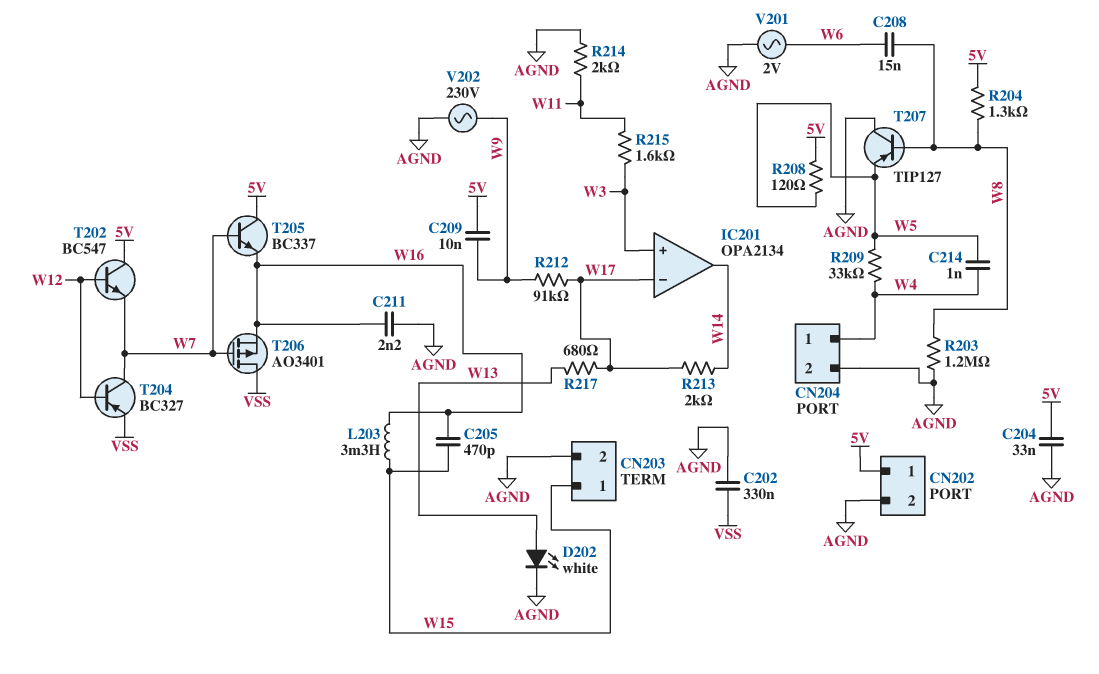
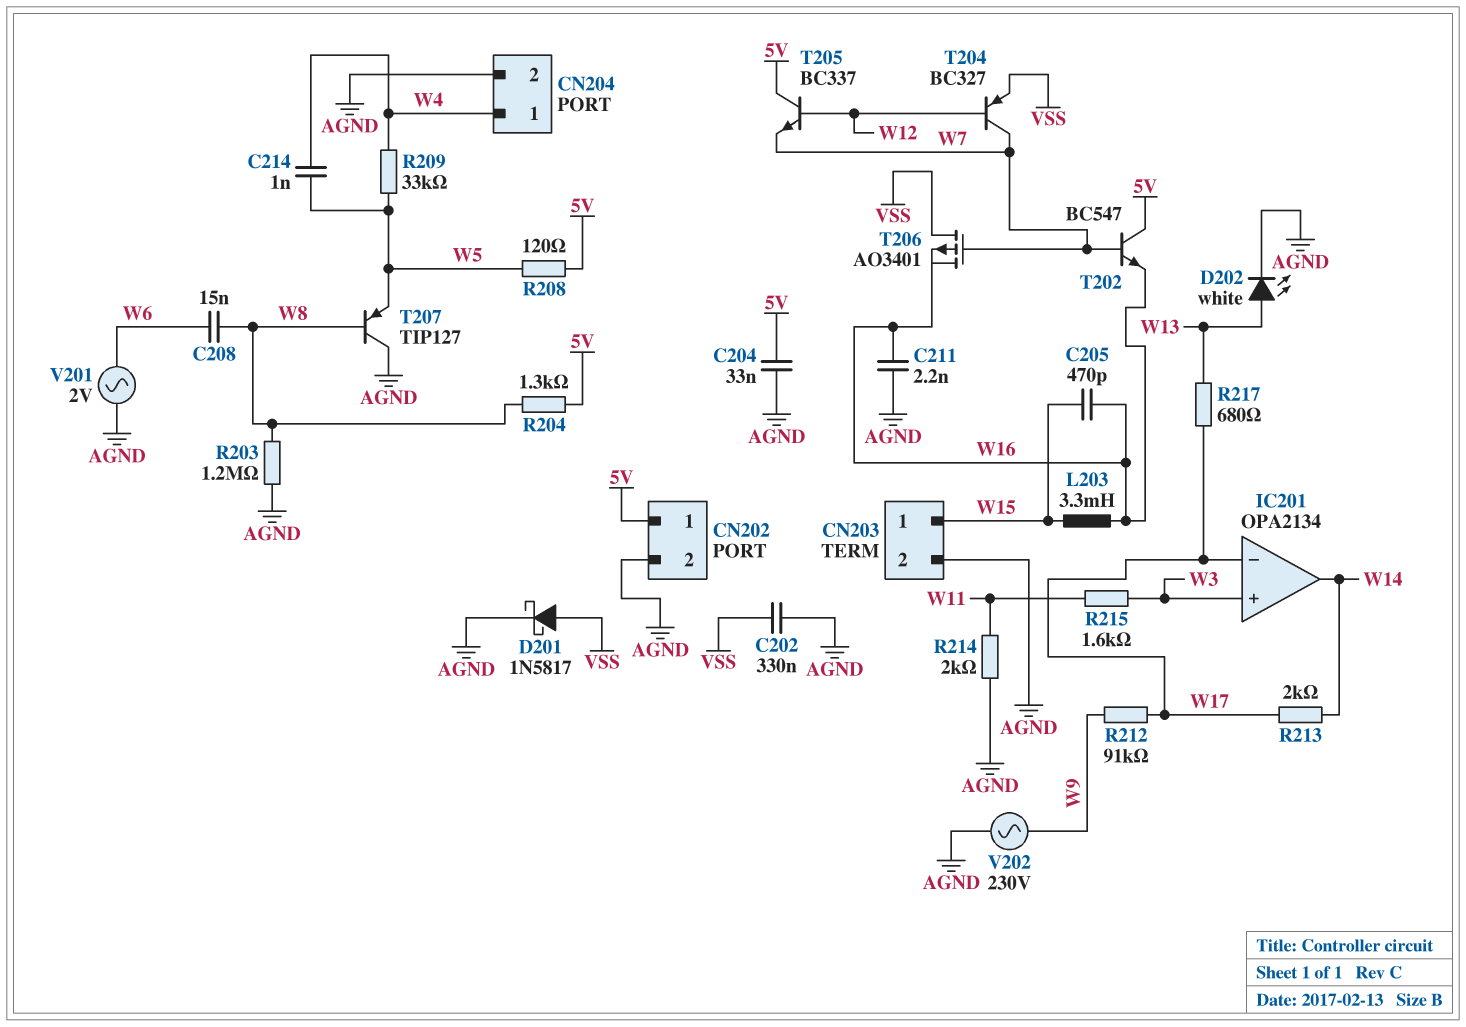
C209: 10nF (5V, W9) -> none
D201: none -> schottky 1N5817 (A VSS, K AGND)
T202: NPN BC547 (B W12, C 5V, E W7) -> NPN BC547 (B W7, C 5V, E W16)
T205: NPN BC337 (B W7, C 5V, E W16) -> NPN BC337 (B W12, C 5V, E W7)

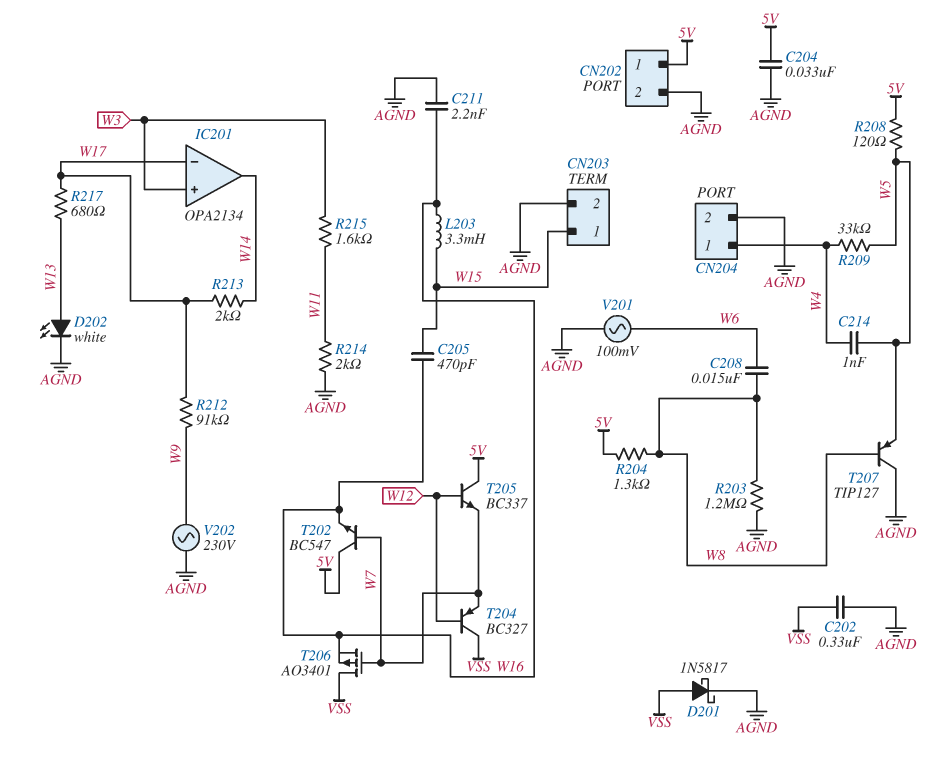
T204: PNP BC327 (B W12, C W7, E VSS) -> PNP BC327 (B W12, C VSS, E W7)
V201: AC 2V (AGND, W6) -> AC 100mV (AGND, W6)

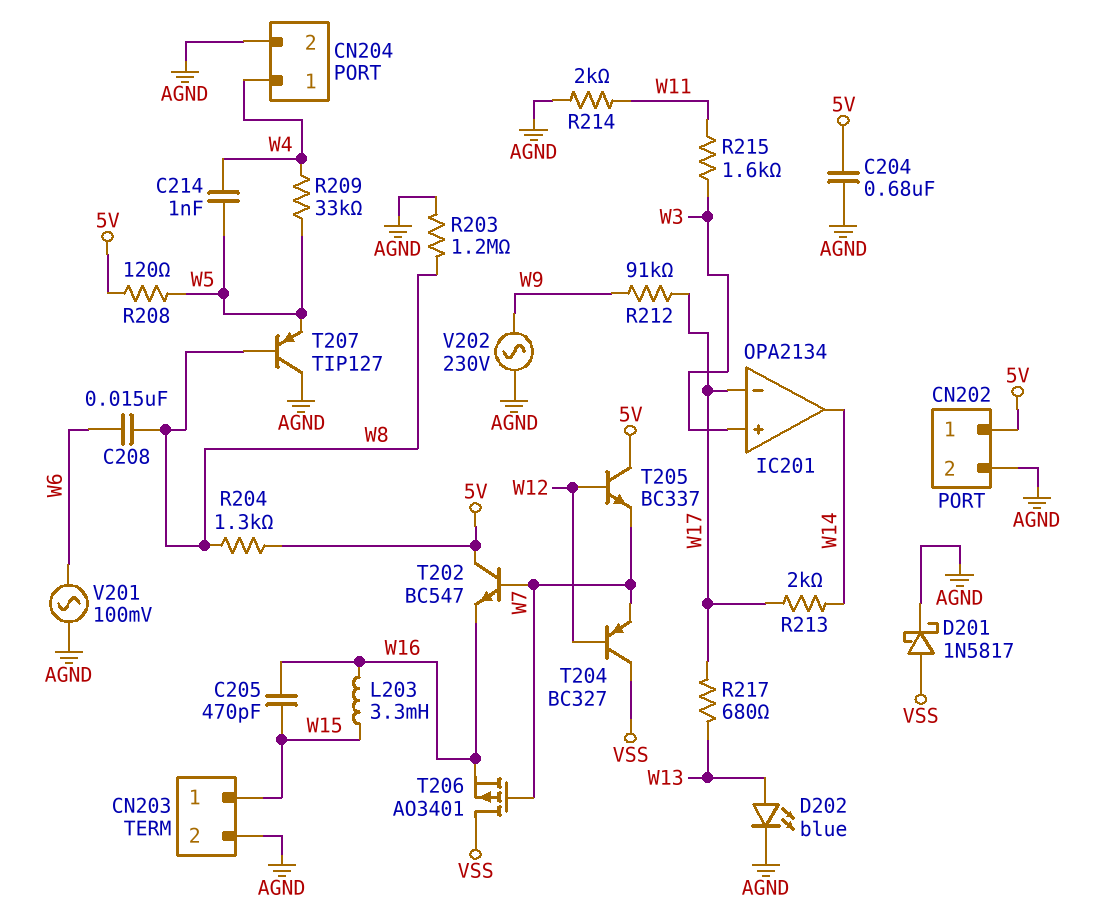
C202: 330nF (AGND, VSS) -> none
C204: 33nF (5V, AGND) -> 680nF (5V, AGND)
C211: 2.2nF (AGND, W16) -> none
D202: LED white (A W13, K AGND) -> LED blue (A W13, K AGND)

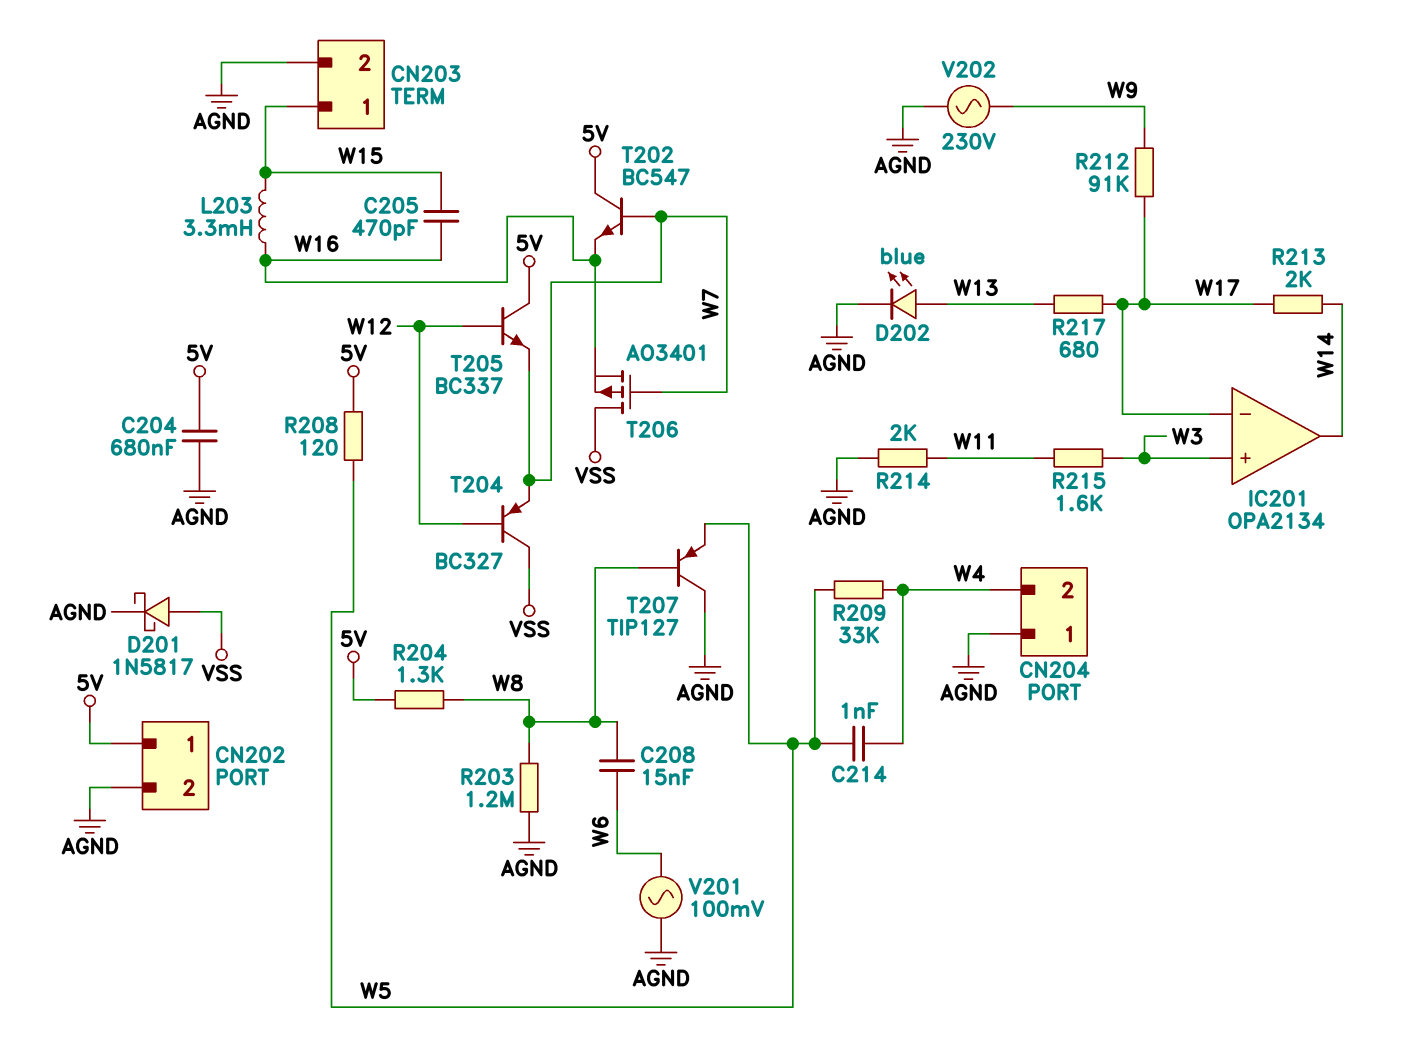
CN204 pin 1: W4 -> AGND
CN204 pin 2: AGND -> W4

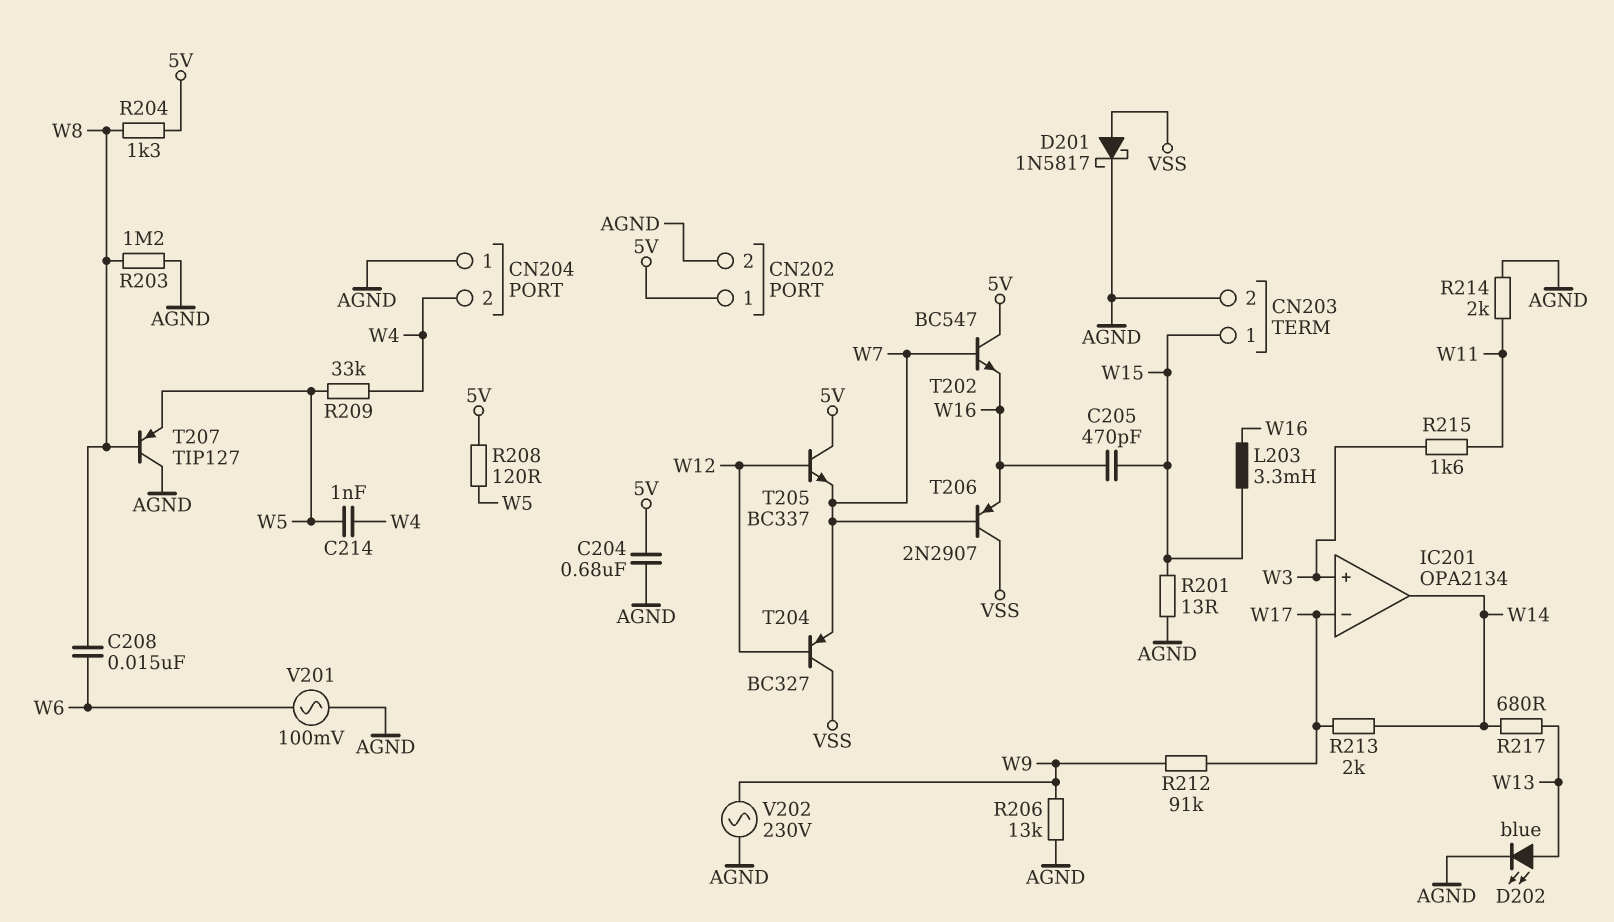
R201: none -> 13 (AGND, W15)
R206: none -> 13k (AGND, W9)
R217: 680 (W13, W17) -> 680 (W13, W14)
T206: PMOS AO3401 (G W7, D VSS, S W16) -> PNP 2N2907 (B W7, C VSS, E W16)

